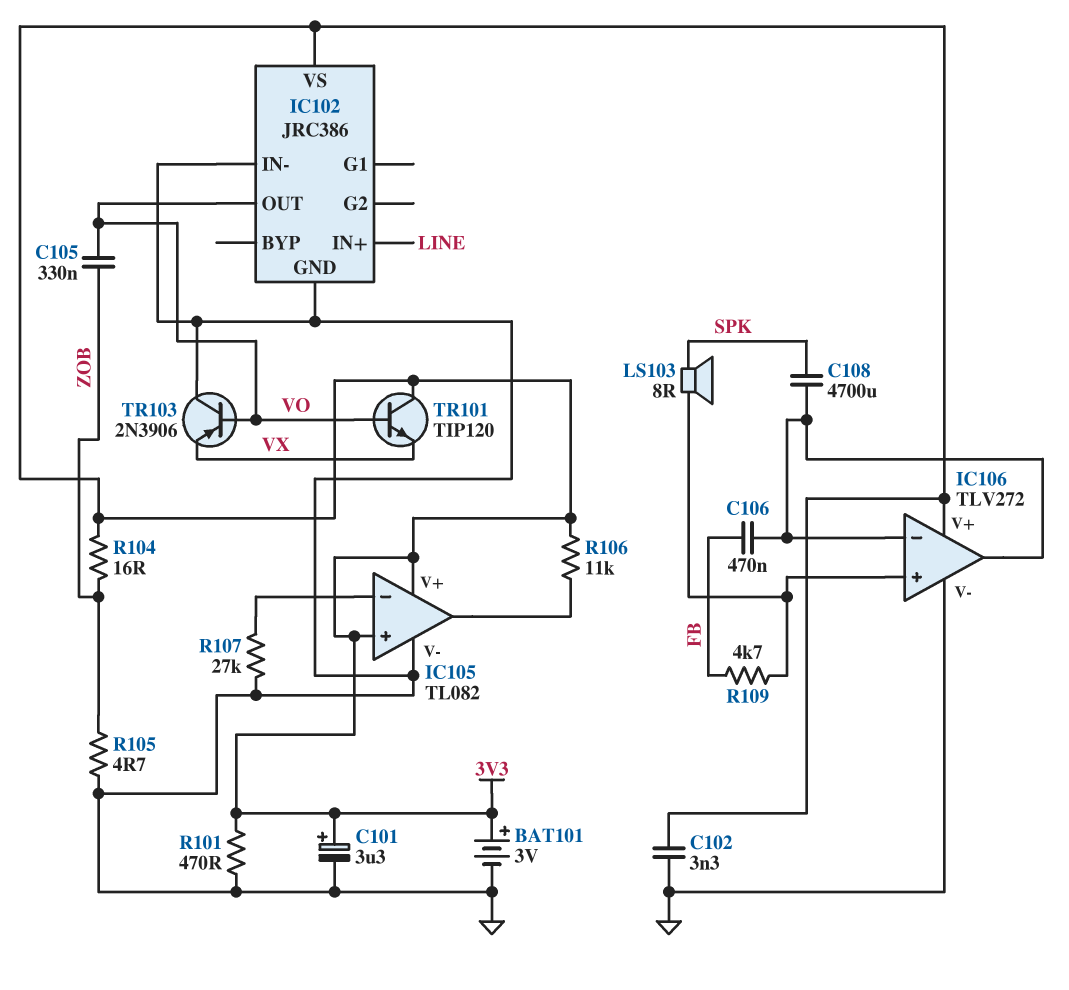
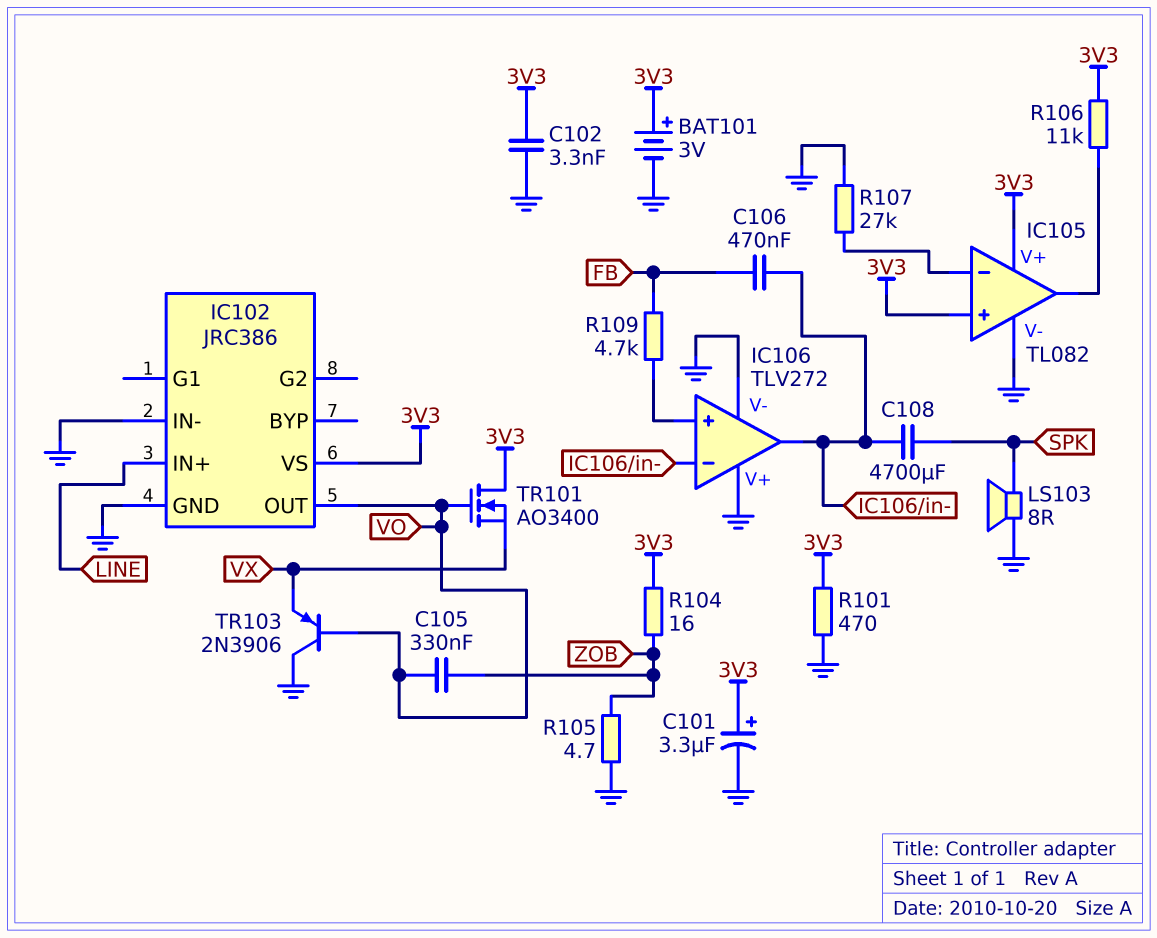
IC106 pin V+: 3V3 -> GND
LS103: speaker 8R (IC106/in+, SPK) -> speaker 8R (GND, SPK)
TR101: NPN TIP120 (B VO, C 3V3, E VX) -> NMOS AO3400 (G VO, D 3V3, S VX)

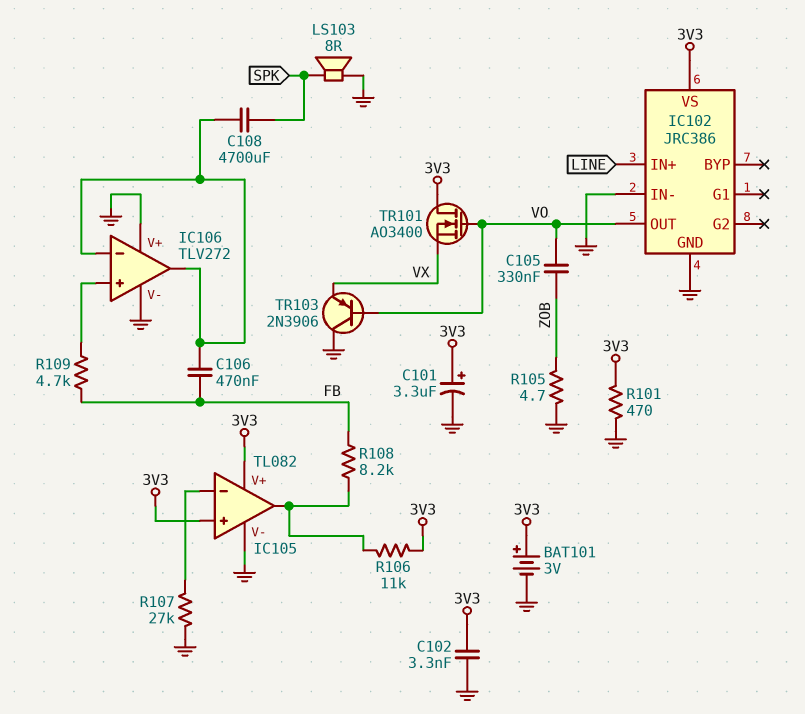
R104: 16 (3V3, ZOB) -> none
R108: none -> 8.2k (FB, IC105/out)

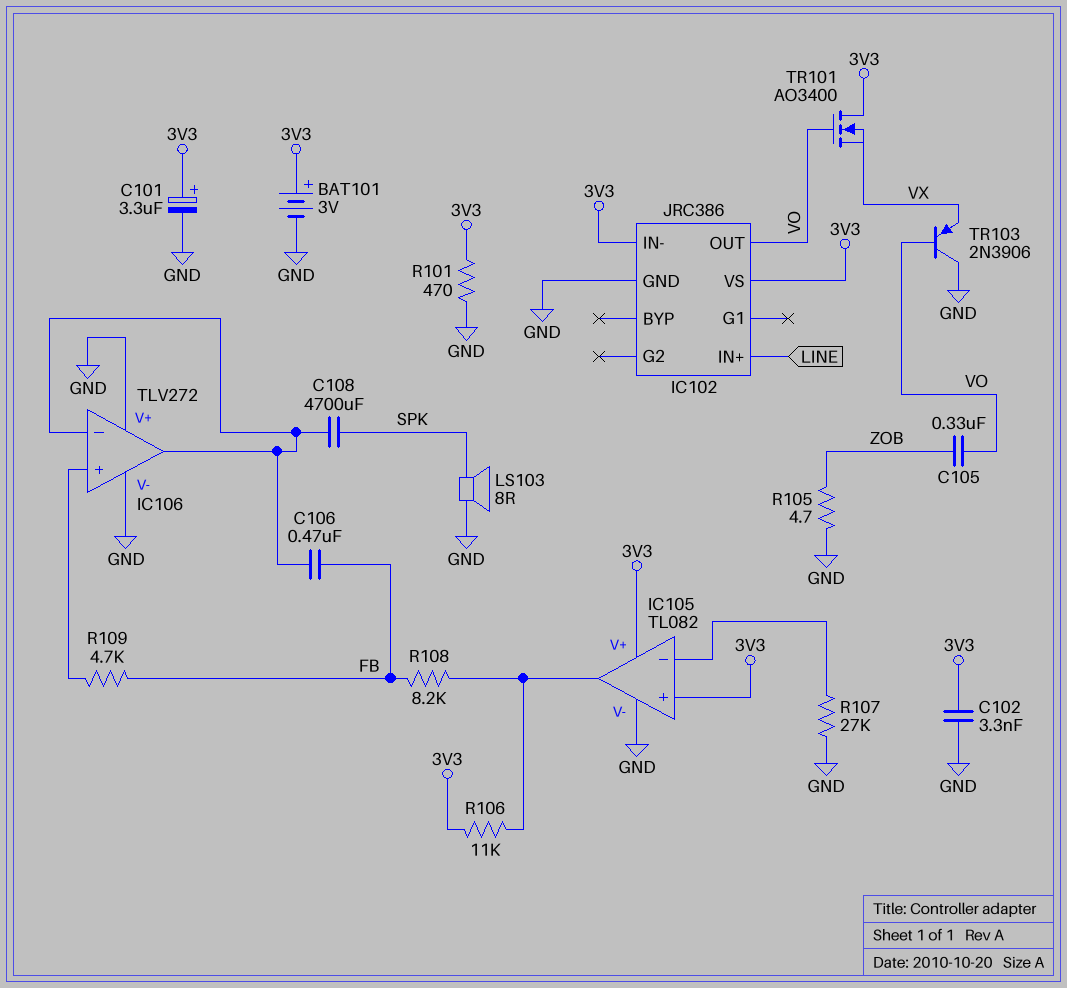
IC102 pin IN-: GND -> 3V3

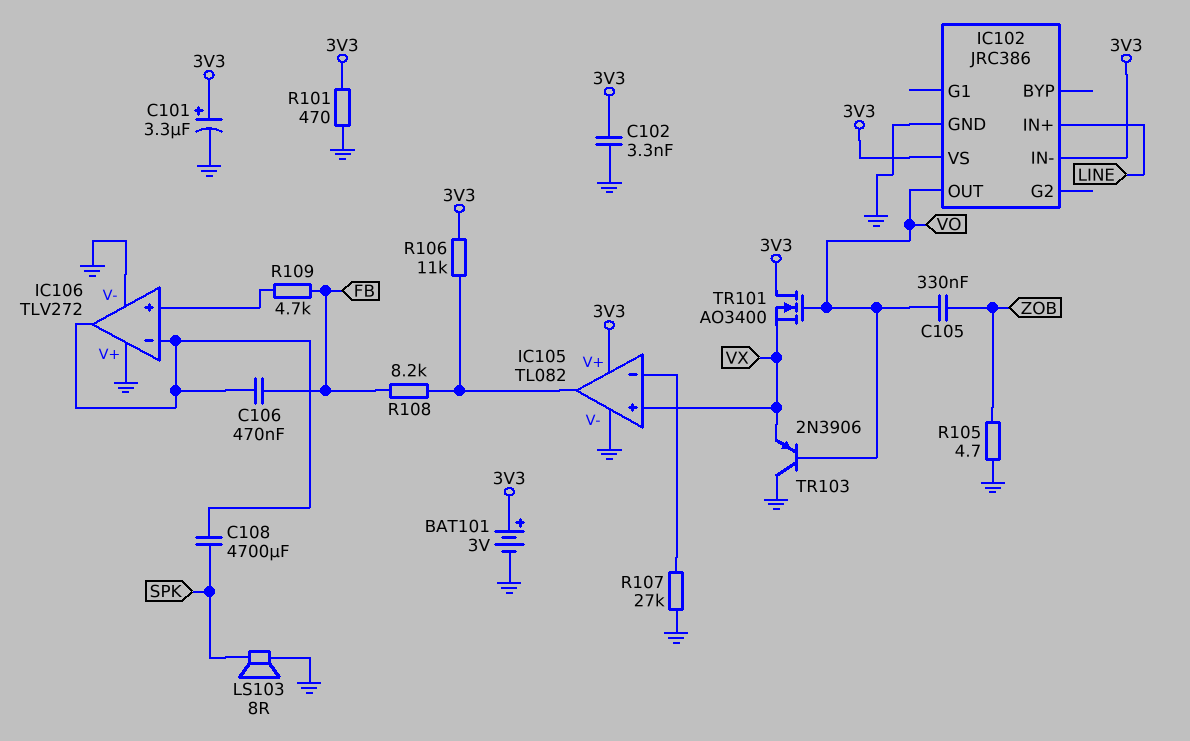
IC105 pin in+: 3V3 -> VX

